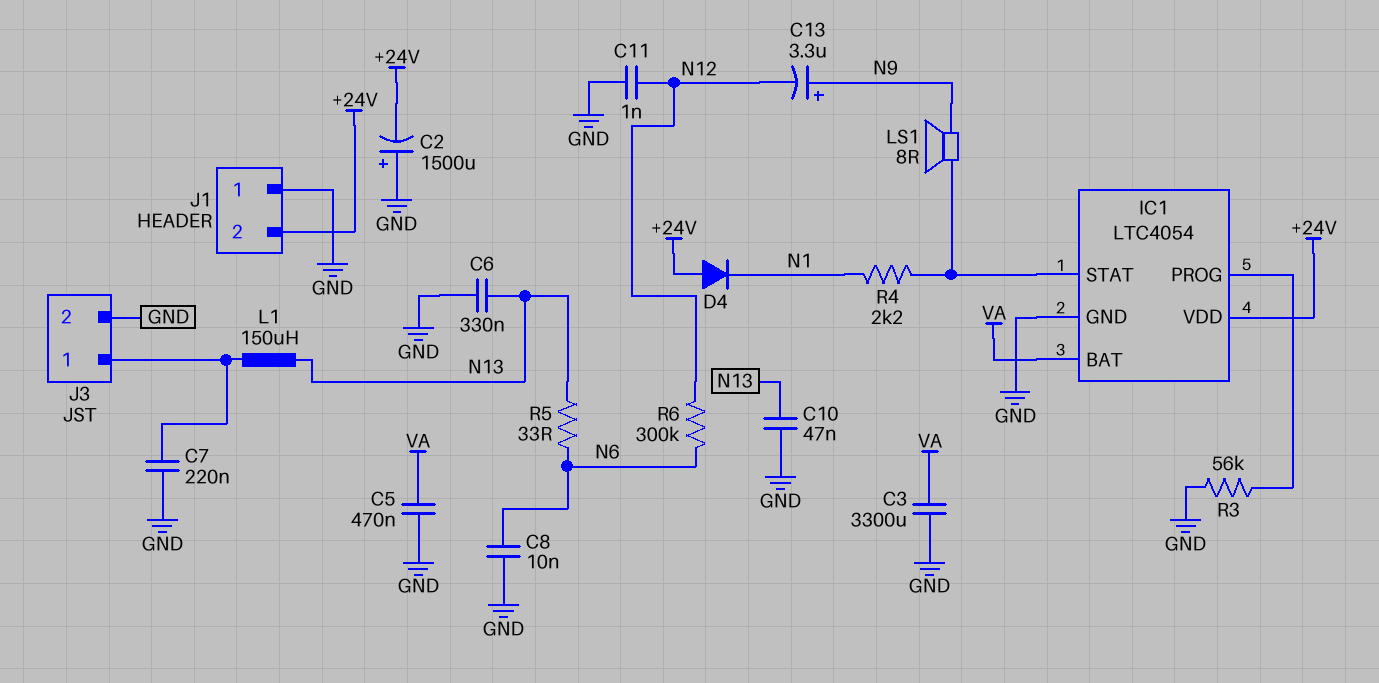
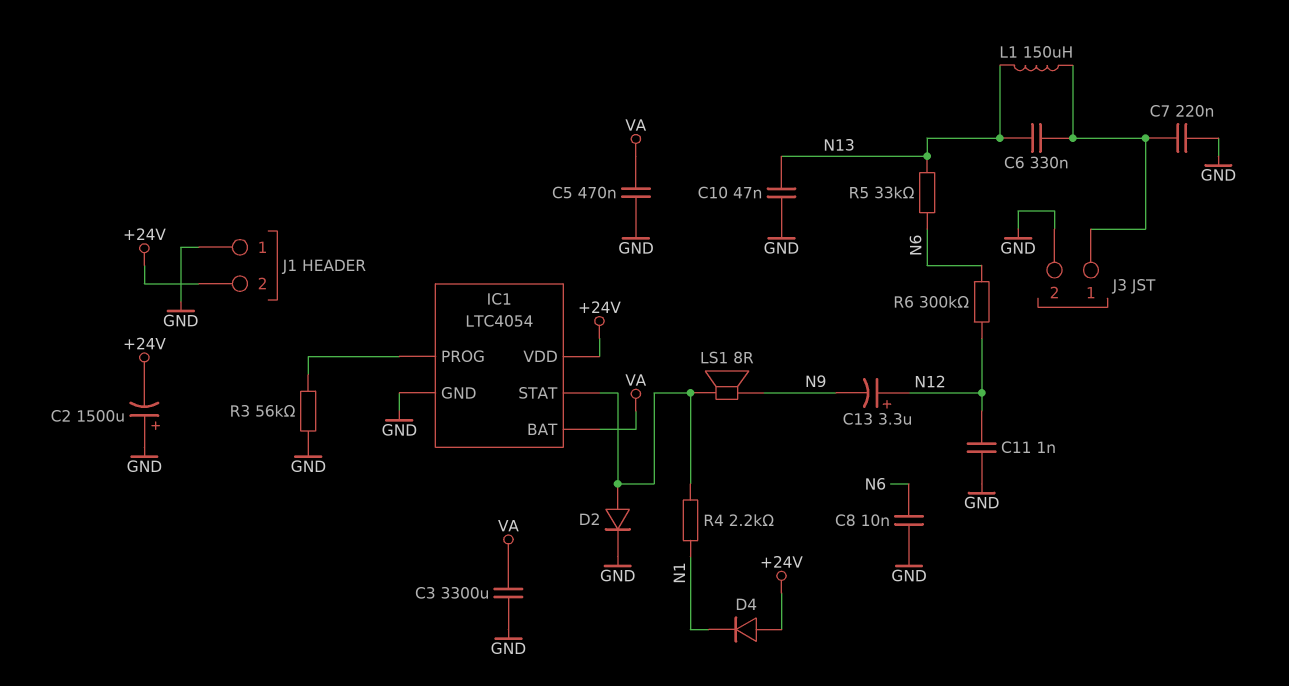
C6: 330nF (GND, N13) -> 330nF (J3/1, N13)
C13: 3.3uF (plus N9, minus N12) -> 3.3uF (plus N12, minus N9)
D2: none -> diode (A IC1/STAT, K GND)
R5: 33 (N6, N13) -> 33k (N6, N13)

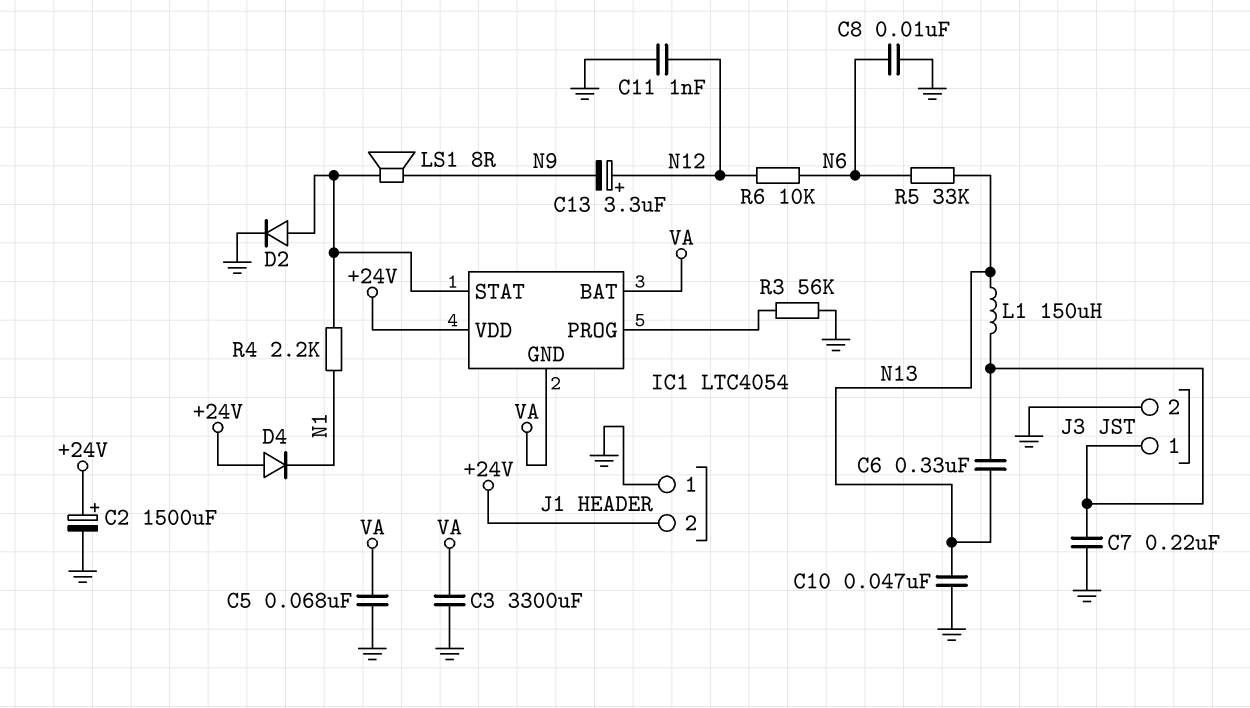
C2: 1500uF (plus GND, minus +24V) -> 1500uF (plus +24V, minus GND)
C5: 470nF (GND, VA) -> 68nF (GND, VA)
IC1 pin GND: GND -> VA
R6: 300k (N6, N12) -> 10k (N6, N12)

